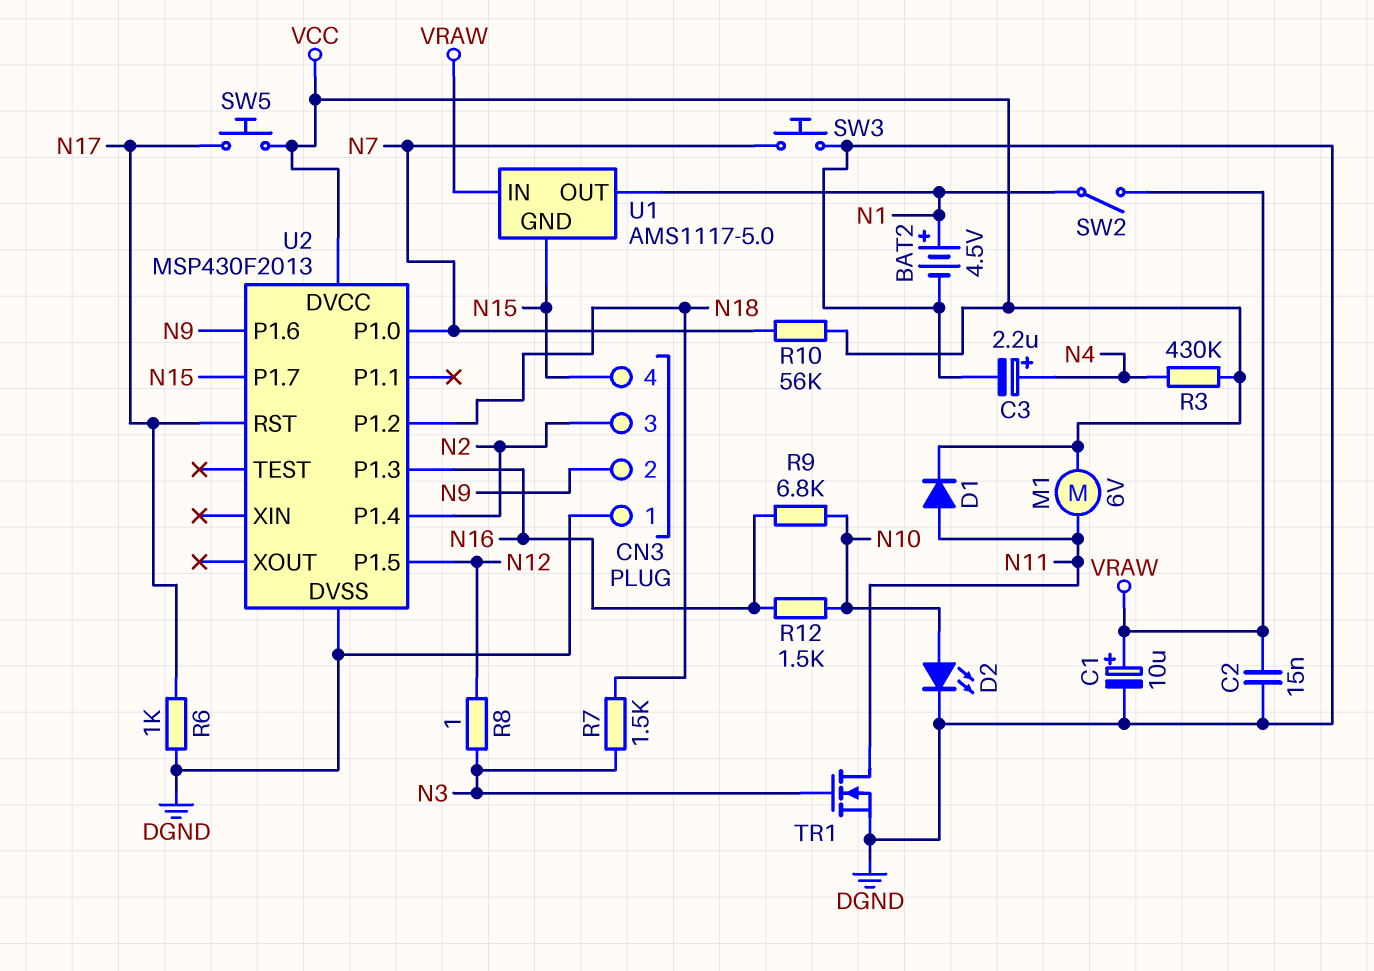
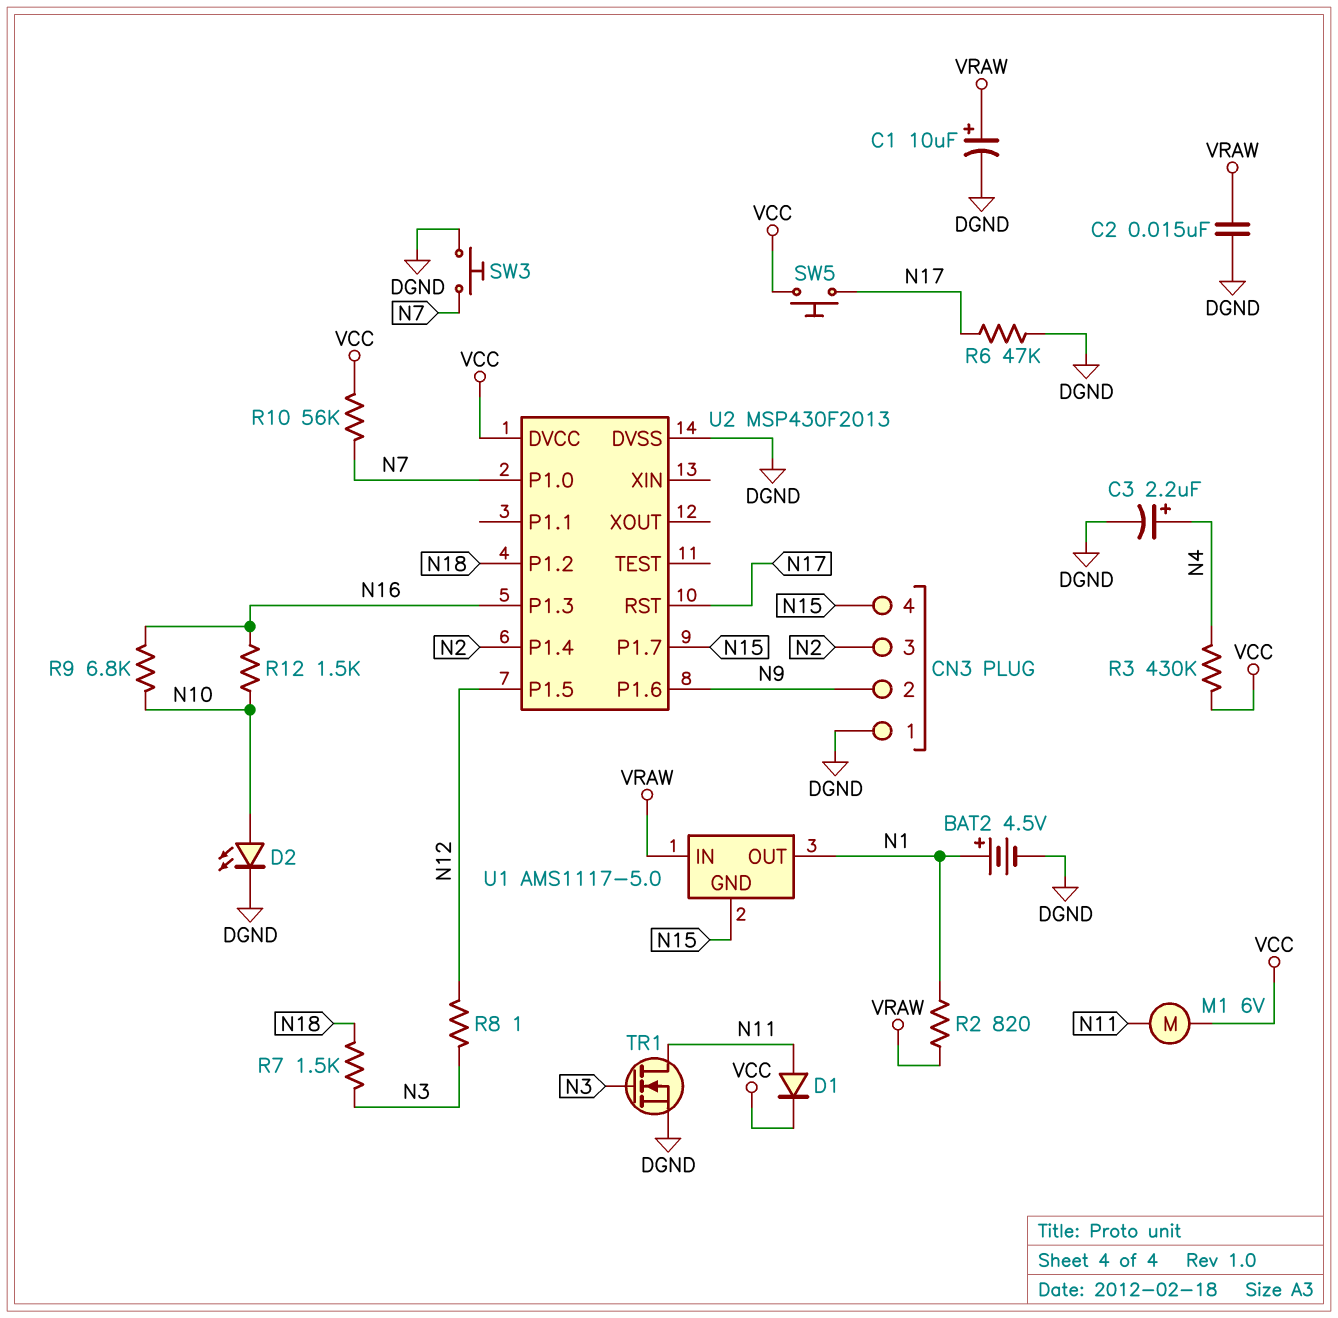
R2: none -> 820 (N1, VRAW)
R6: 1k (DGND, N17) -> 47k (DGND, N17)
SW2: switch (N1, VRAW) -> none

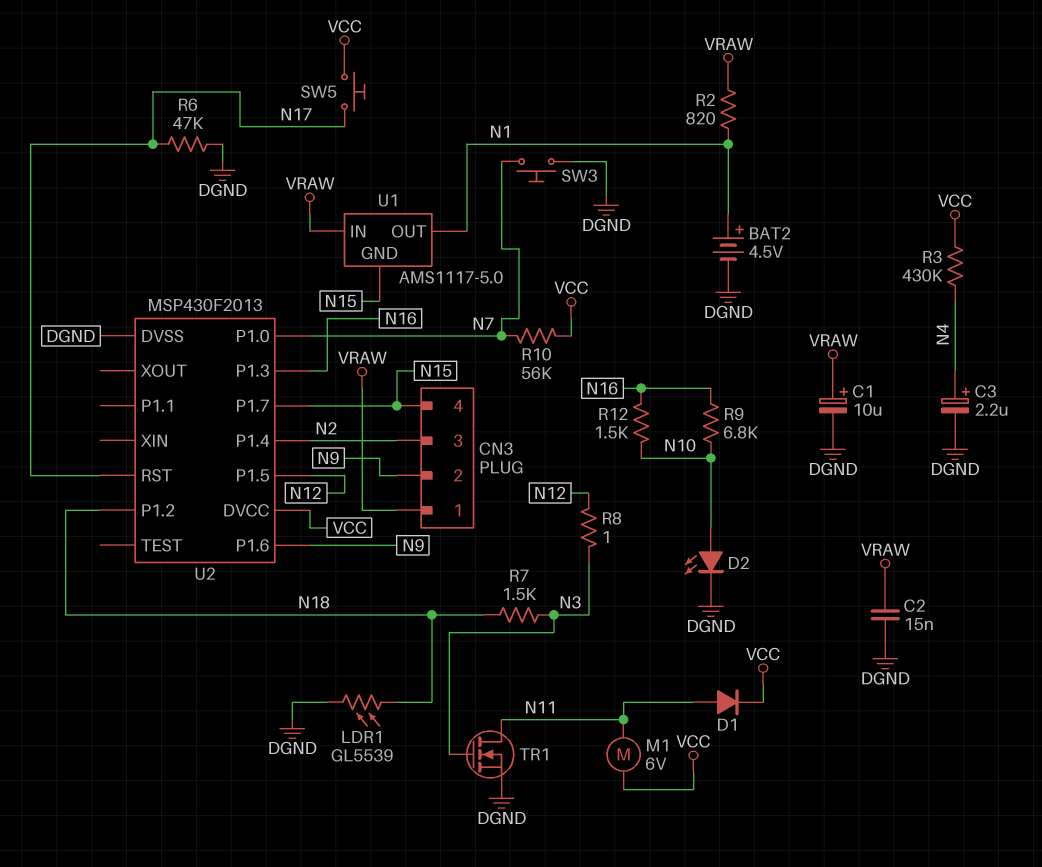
CN3 pin 1: DGND -> VRAW
LDR1: none -> GL5539 (DGND, N18)

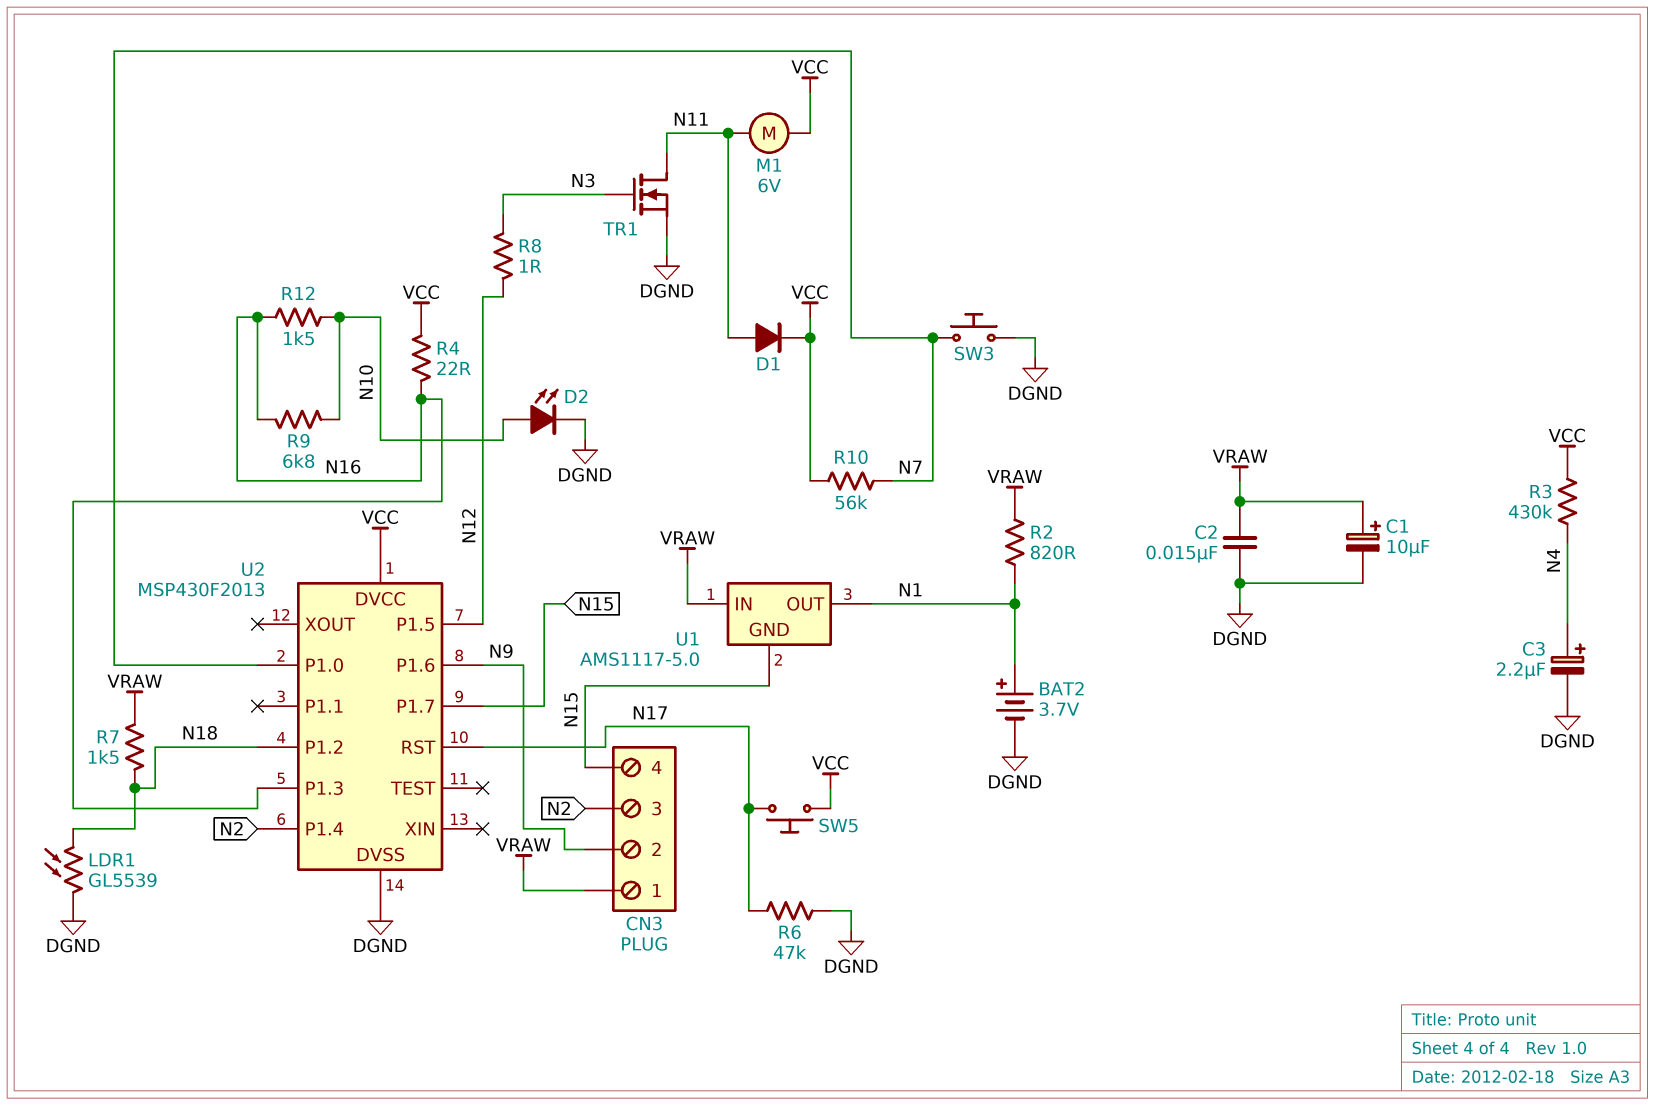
BAT2: 4.5V (plus N1, minus DGND) -> 3.7V (plus N1, minus DGND)
R4: none -> 22 (N16, VCC)
R7: 1.5k (N3, N18) -> 1.5k (N18, VRAW)

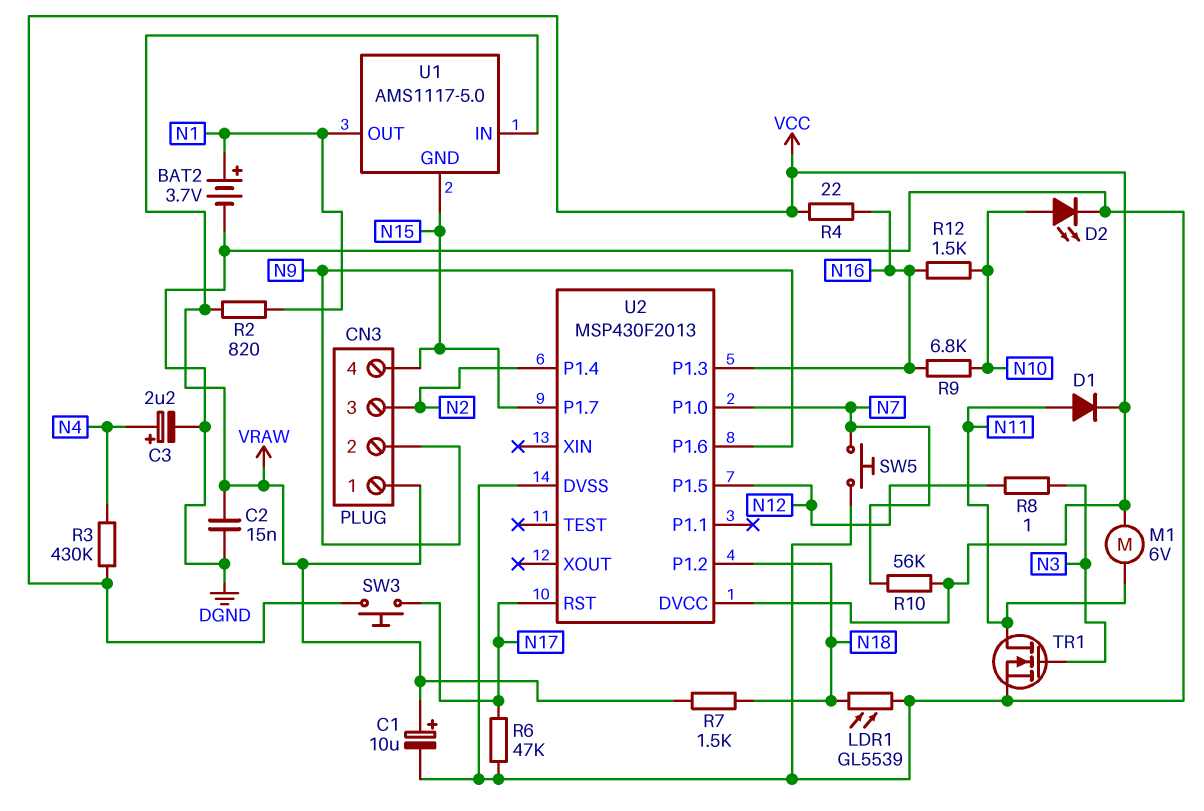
SW3: button (DGND, N7) -> button (N17, VCC)
SW5: button (N17, VCC) -> button (DGND, N7)

